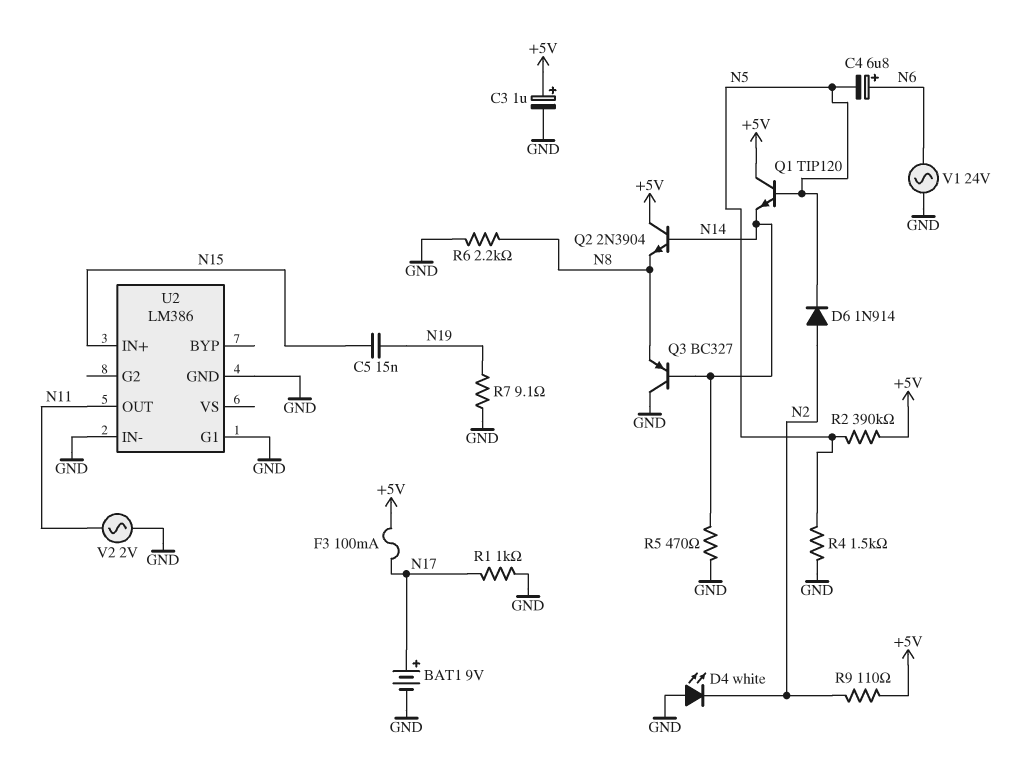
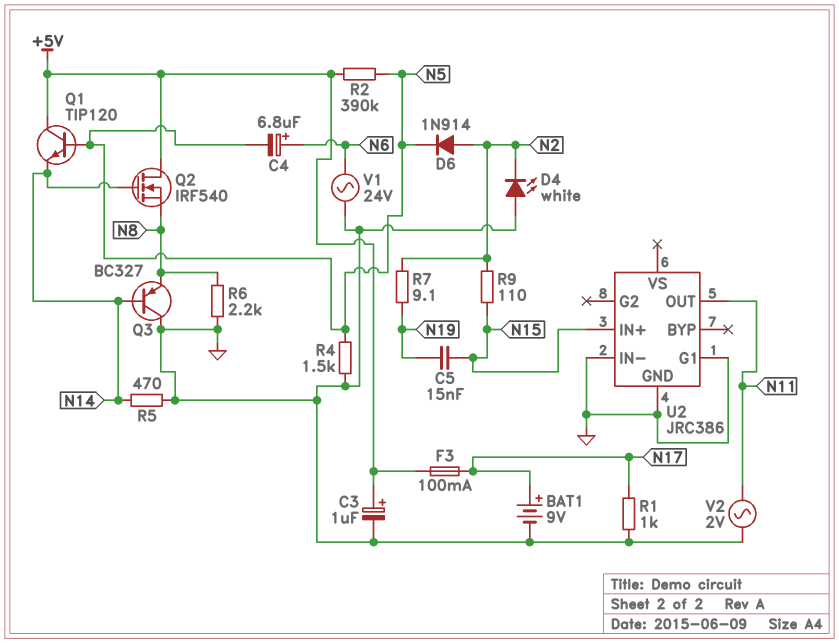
Q2: NPN 2N3904 (B N14, C +5V, E N8) -> NMOS IRF540 (G N14, D +5V, S N8)
R7: 9.1 (GND, N19) -> 9.1 (N2, N19)
R9: 110 (+5V, N2) -> 110 (N2, N15)
U2: LM386 -> JRC386

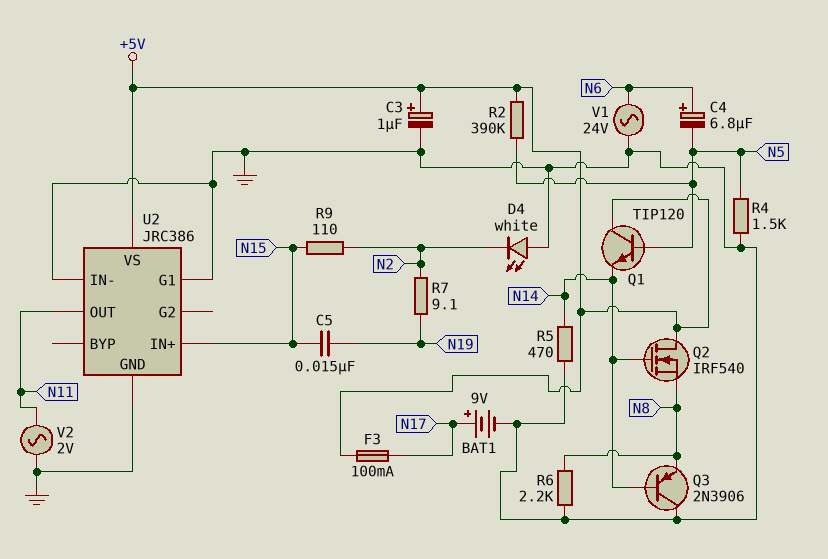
D6: diode 1N914 (A N2, K N5) -> none
Q3: PNP BC327 (B N14, C GND, E N8) -> PNP 2N3906 (B N14, C GND, E N8)
R1: 1k (GND, N17) -> none
U2 pin VS: none -> +5V

